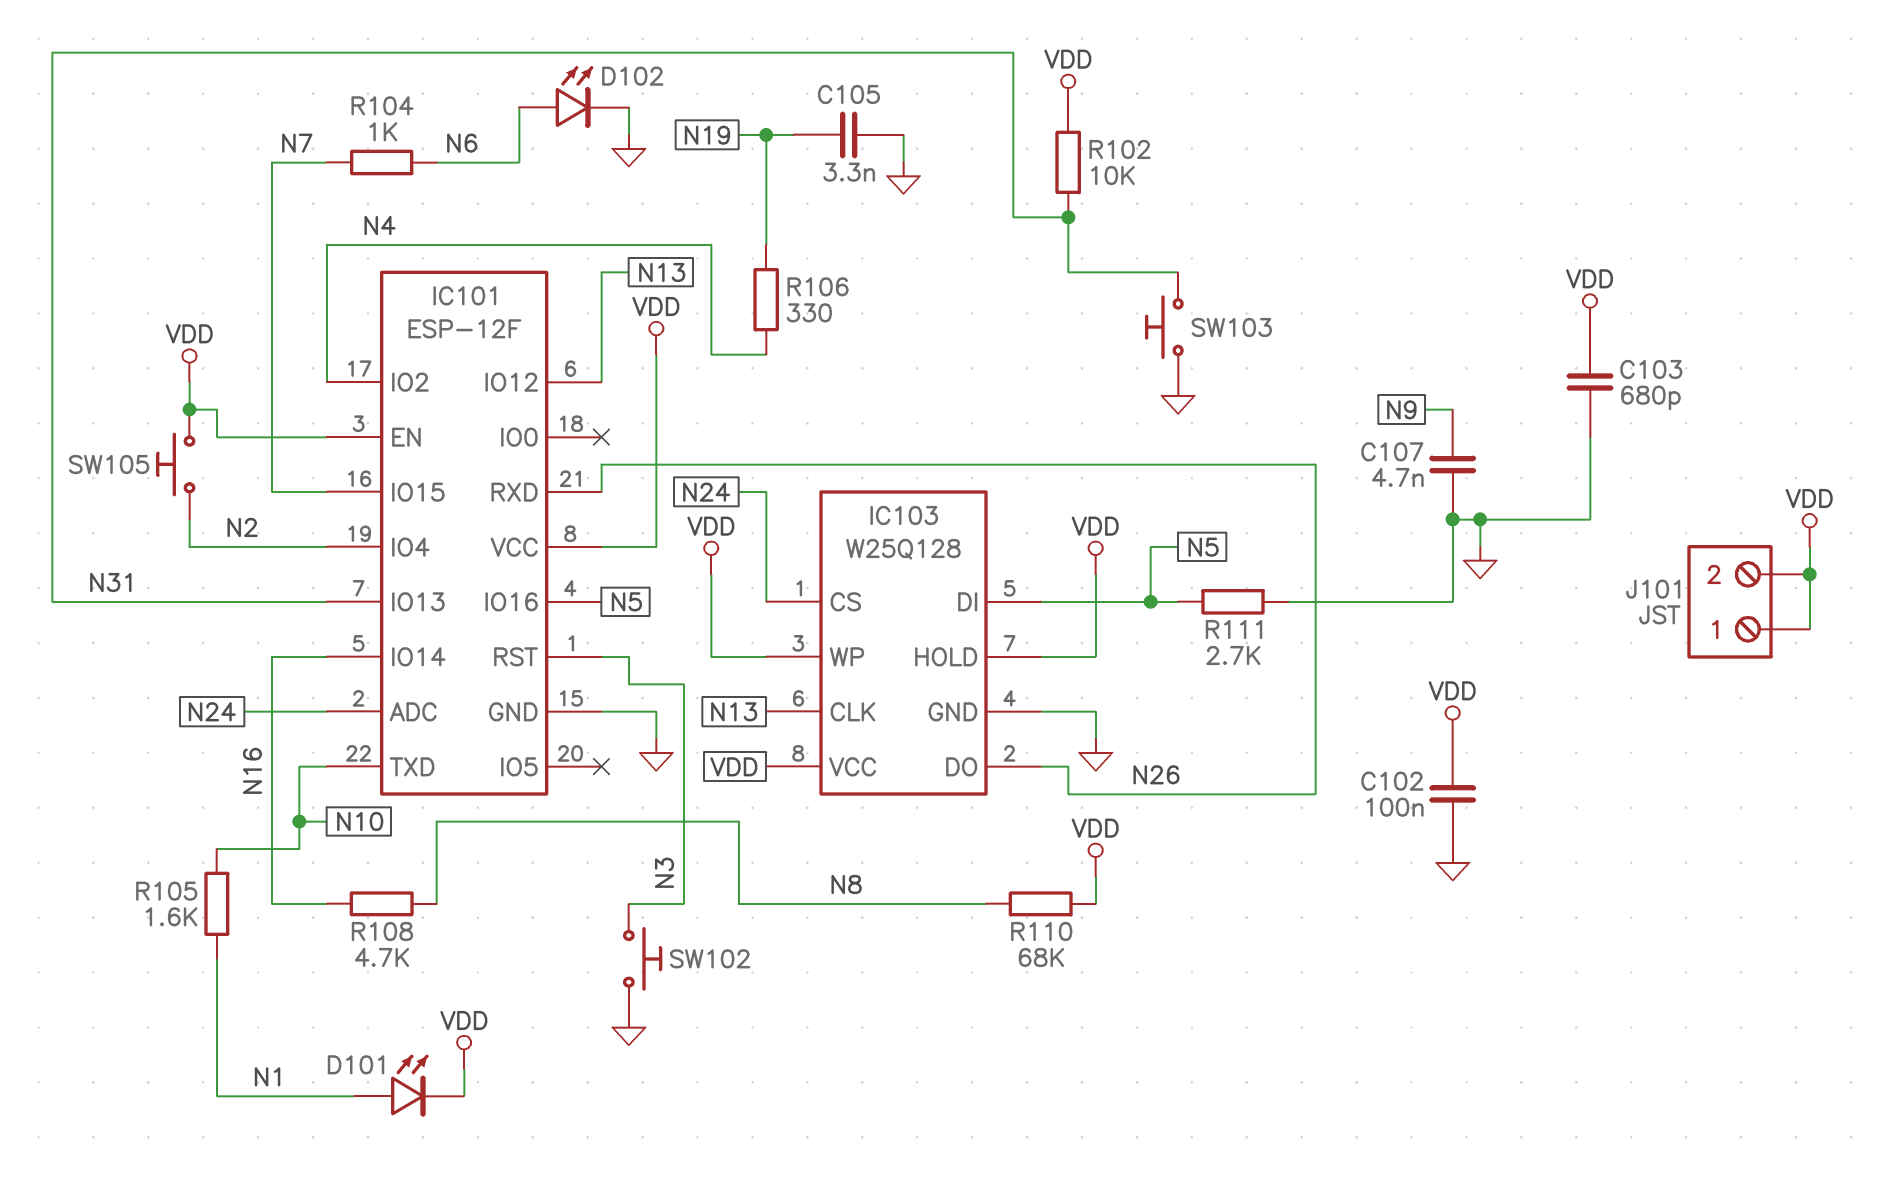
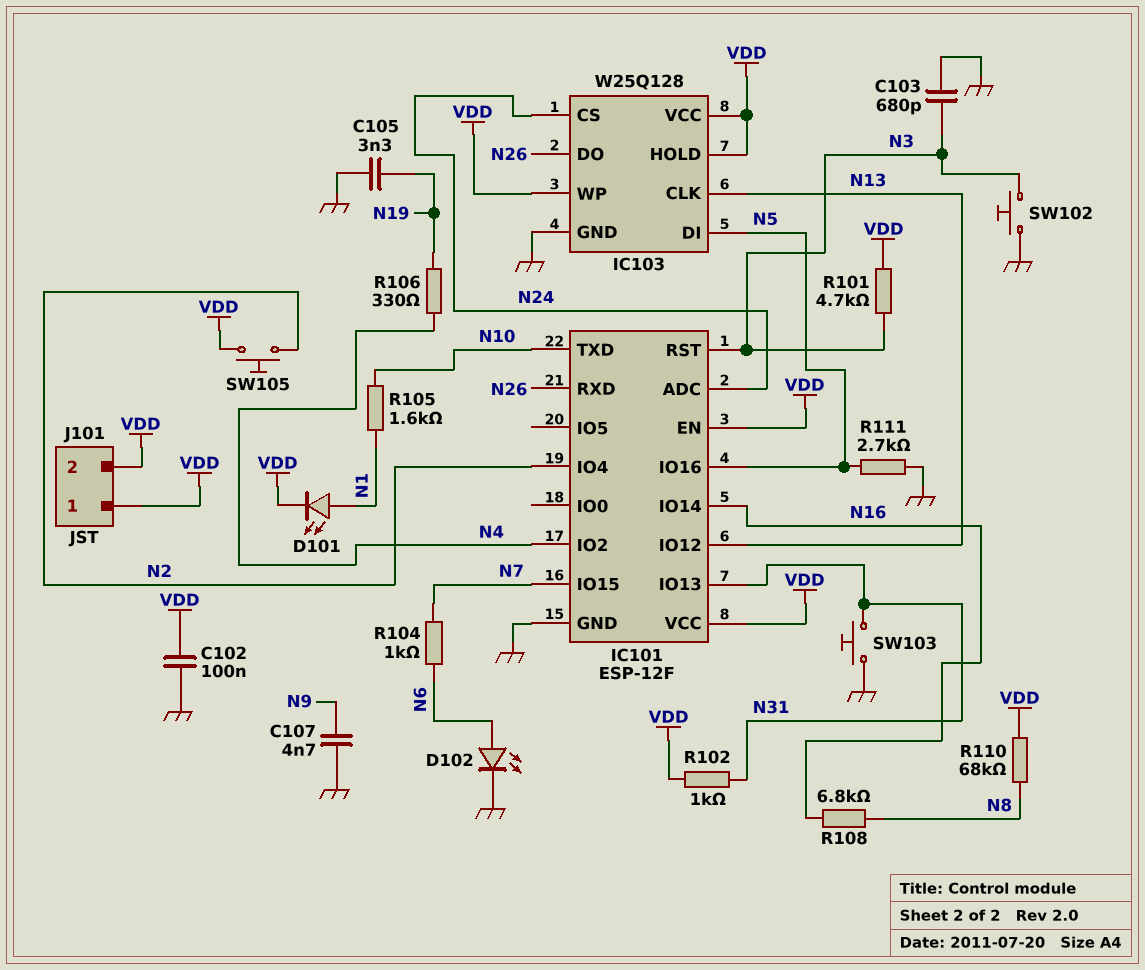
C103: 680pF (GND, VDD) -> 680pF (GND, N3)
R101: none -> 4.7k (N3, VDD)
R102: 10k (N31, VDD) -> 1k (N31, VDD)
R108: 4.7k (N8, N16) -> 6.8k (N8, N16)

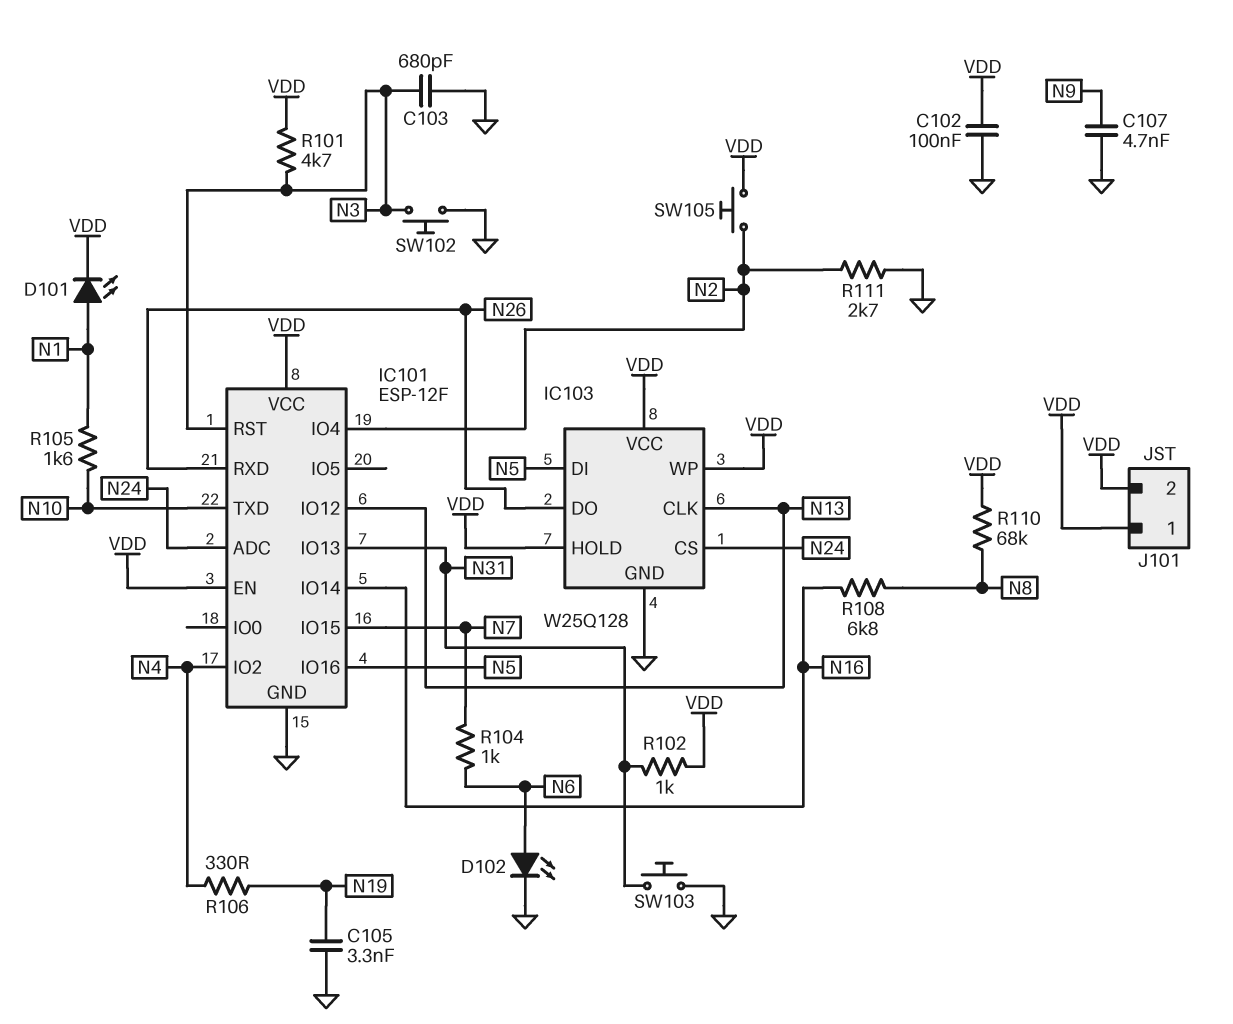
R111: 2.7k (GND, N5) -> 2.7k (GND, N2)

